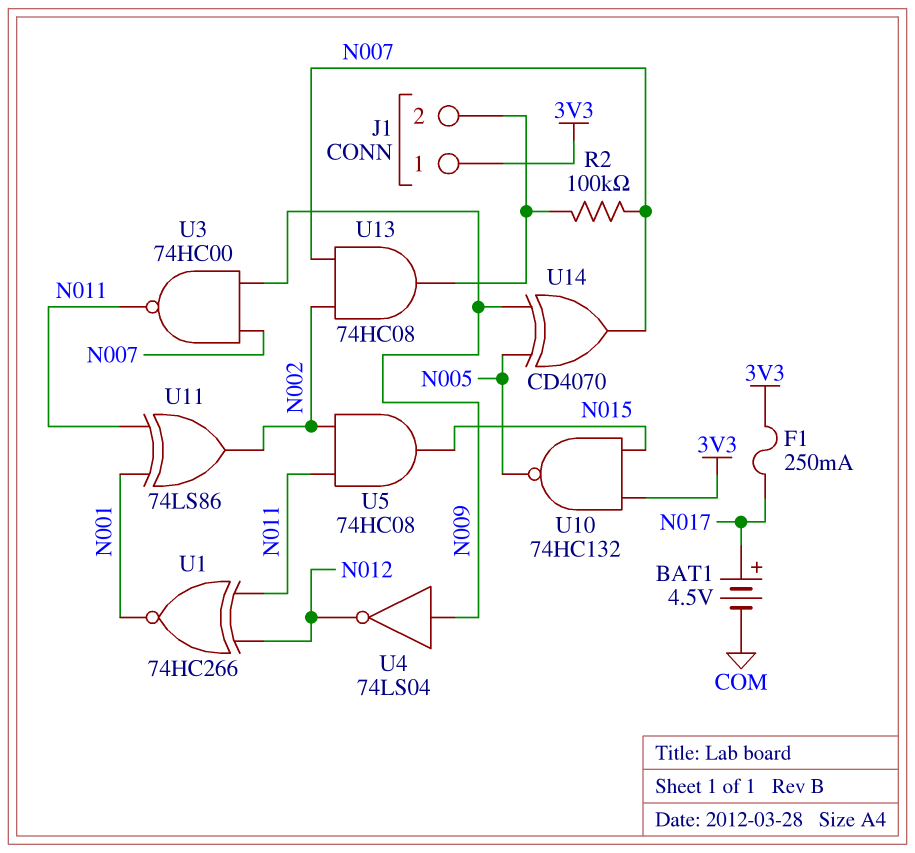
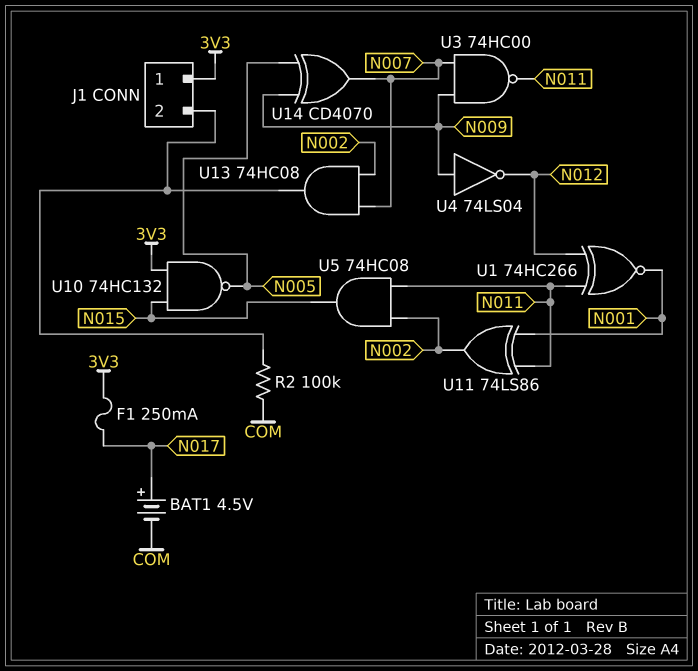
R2: 100k (J1/2, N007) -> 100k (COM, J1/2)

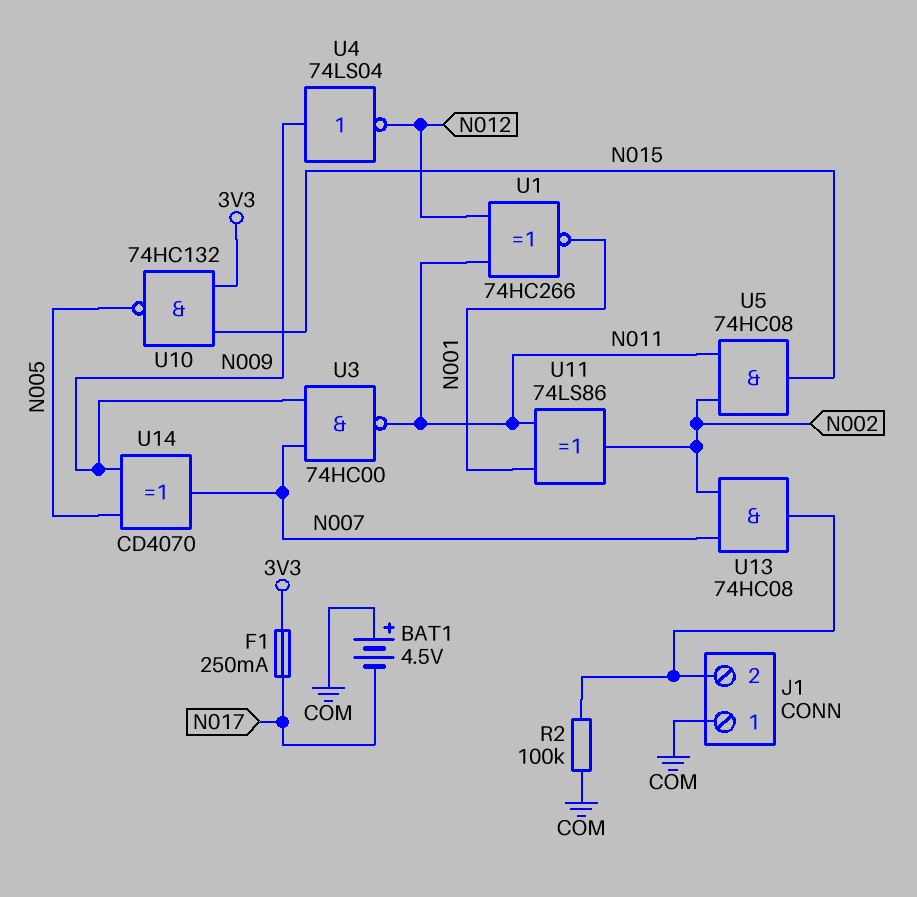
BAT1: 4.5V (plus N017, minus COM) -> 4.5V (plus COM, minus N017)
J1 pin 1: 3V3 -> COM

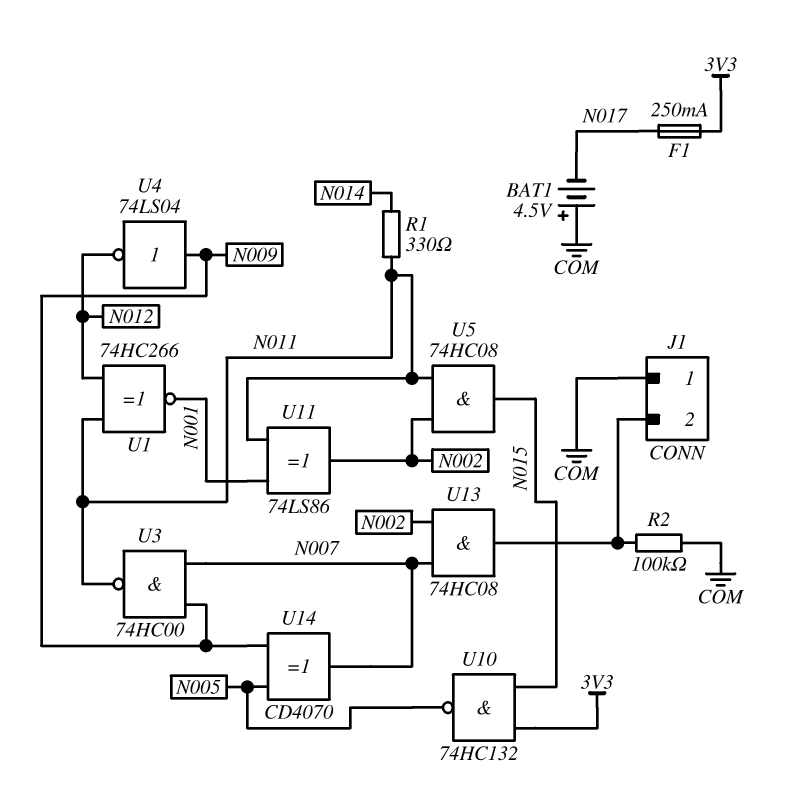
R1: none -> 330 (N011, N014)

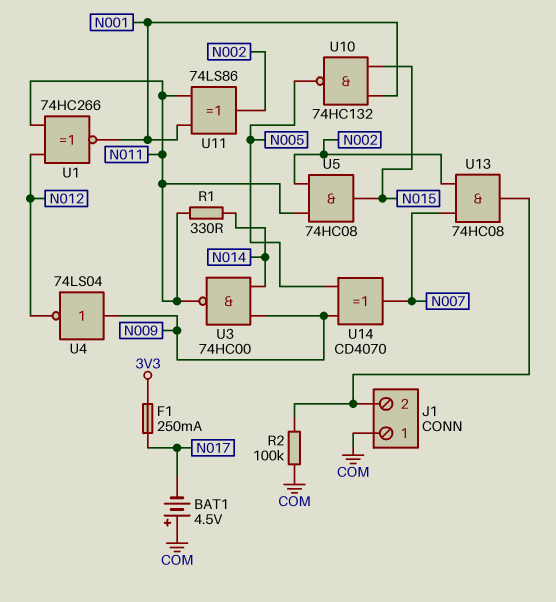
U3: NAND 74HC00 (in N007, in N009, out N011) -> NAND 74HC00 (in N009, in N014, out N011)
U10: NAND 74HC132 (in 3V3, in N015, out N005) -> NAND 74HC132 (in N001, in N015, out N005)

